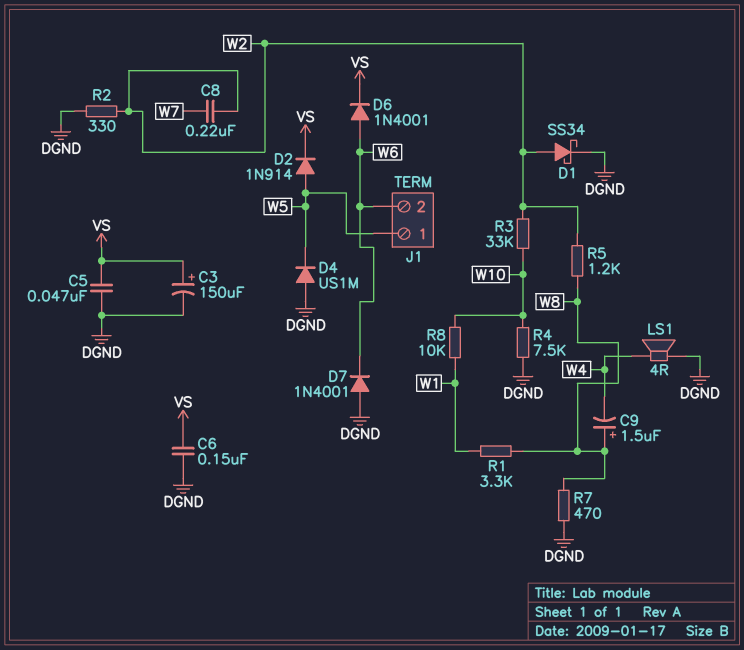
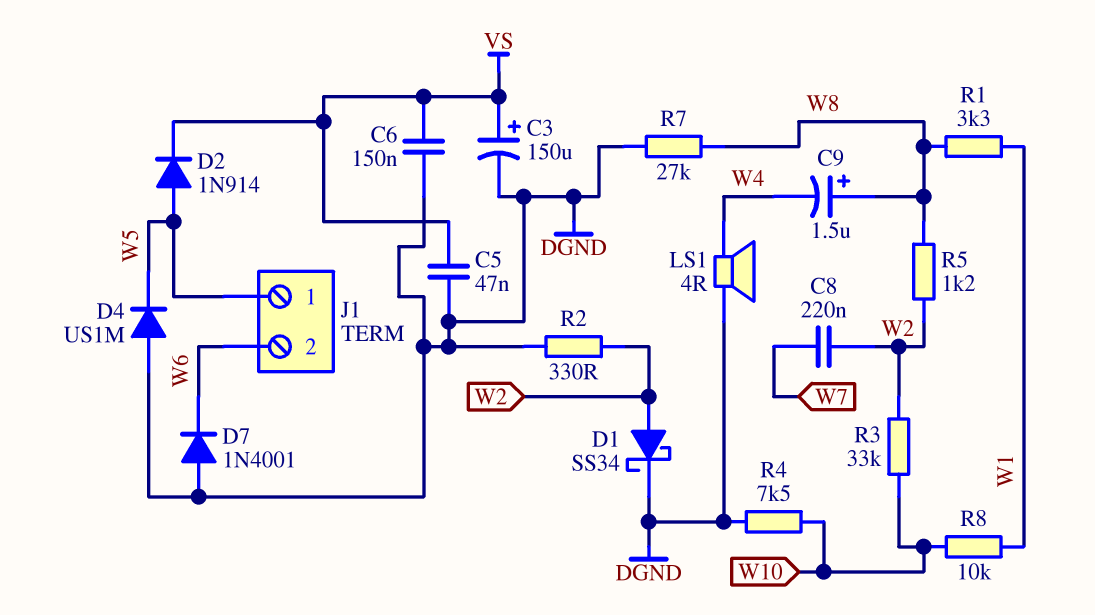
D6: diode 1N4001 (A W6, K VS) -> none
R7: 470 (DGND, W8) -> 27k (DGND, W8)

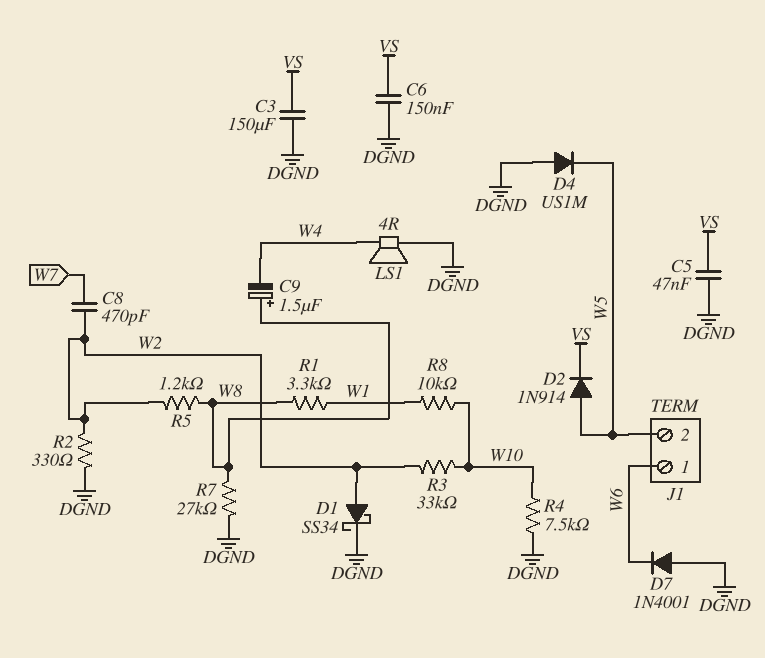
C3: 150uF (plus VS, minus DGND) -> 150uF (DGND, VS)
C8: 220nF (W2, W7) -> 470pF (W2, W7)
J1 pin 1: W5 -> W6
J1 pin 2: W6 -> W5

